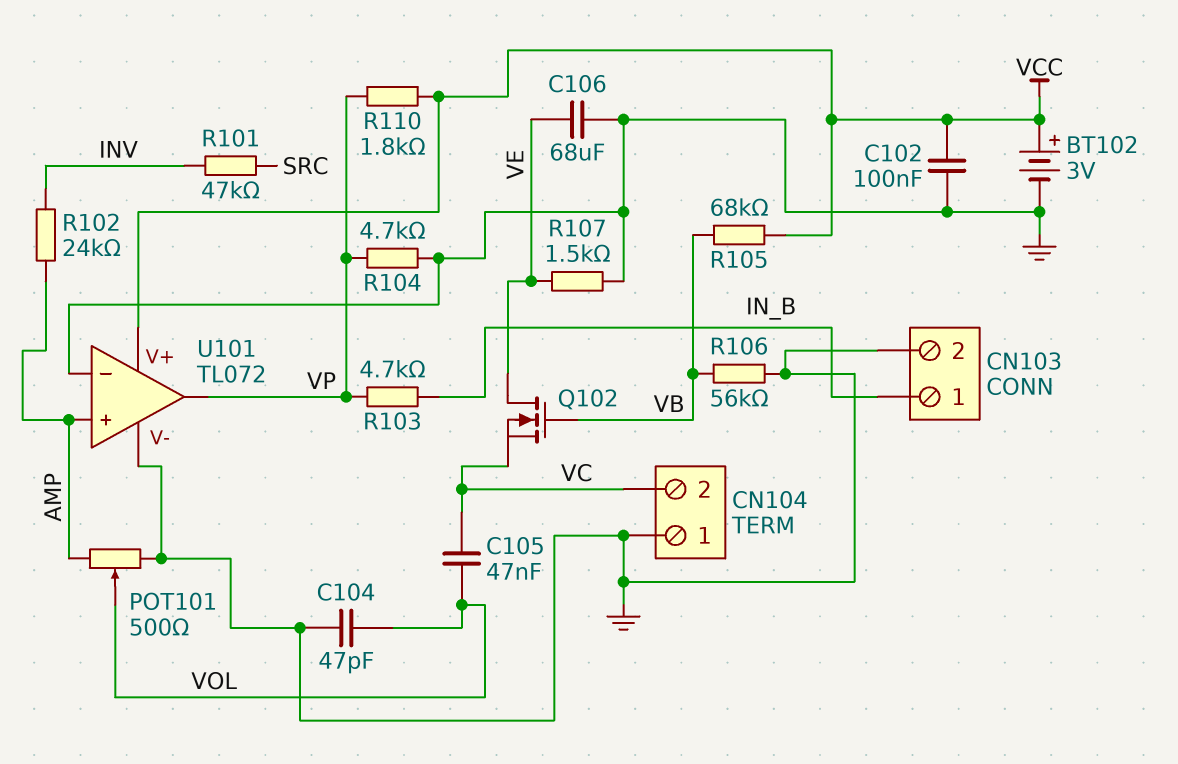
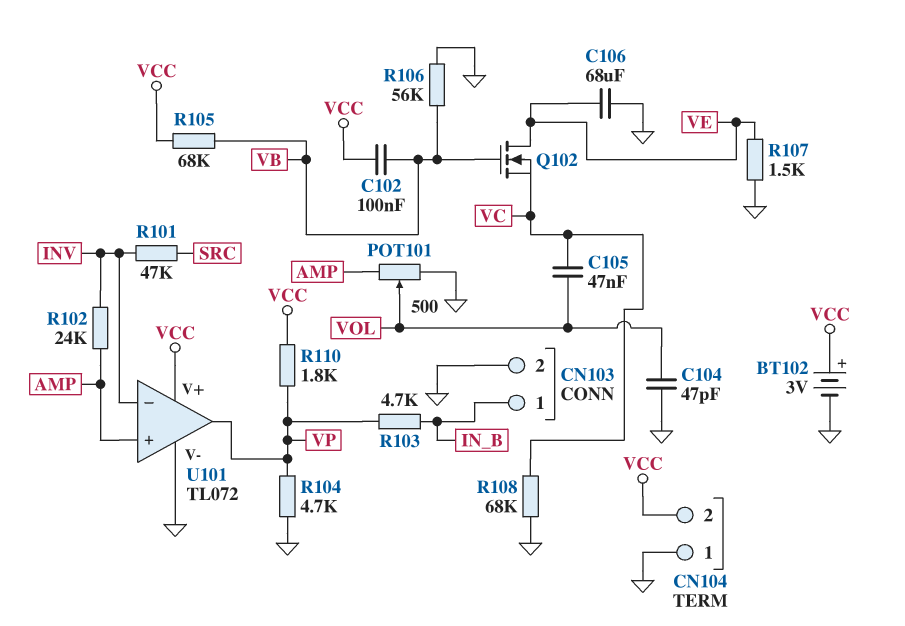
C102: 100nF (GND, VCC) -> 100nF (VB, VCC)
CN104 pin 2: VC -> VCC
R108: none -> 68k (GND, VC)
U101 pin in-: GND -> INV

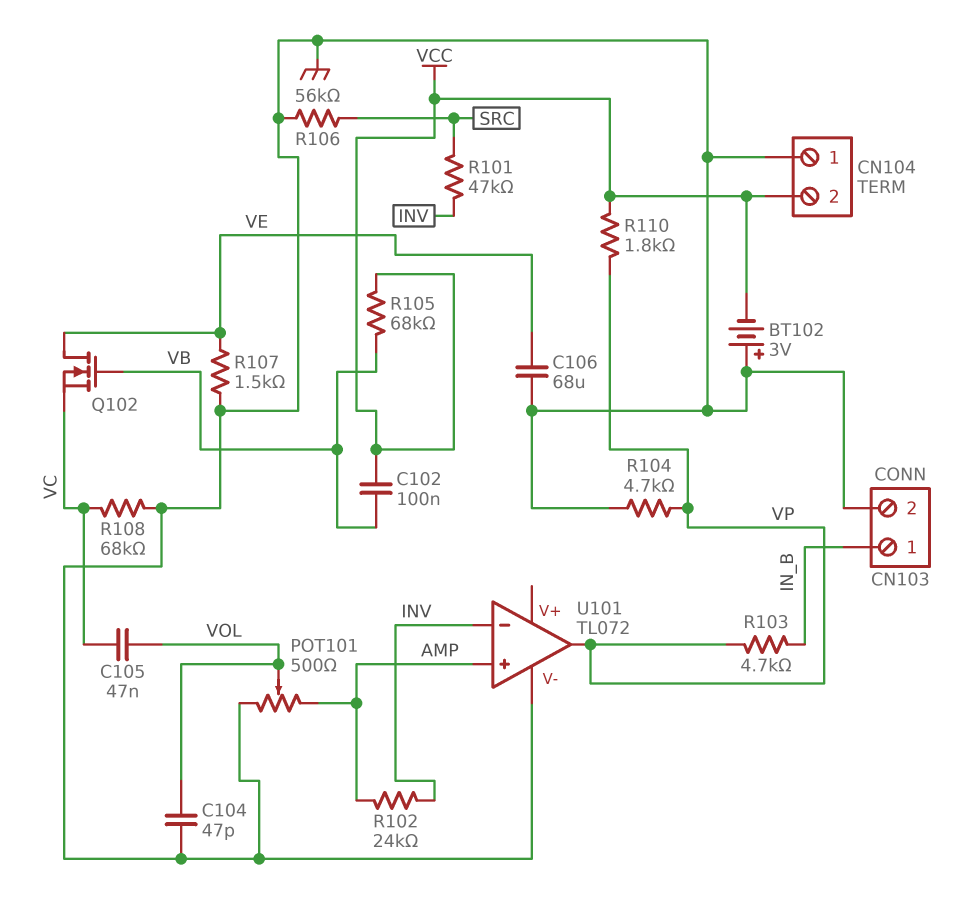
BT102: 3V (plus VCC, minus GND) -> 3V (plus GND, minus VCC)
R106: 56k (GND, VB) -> 56k (GND, SRC)
U101 pin V+: VCC -> none

